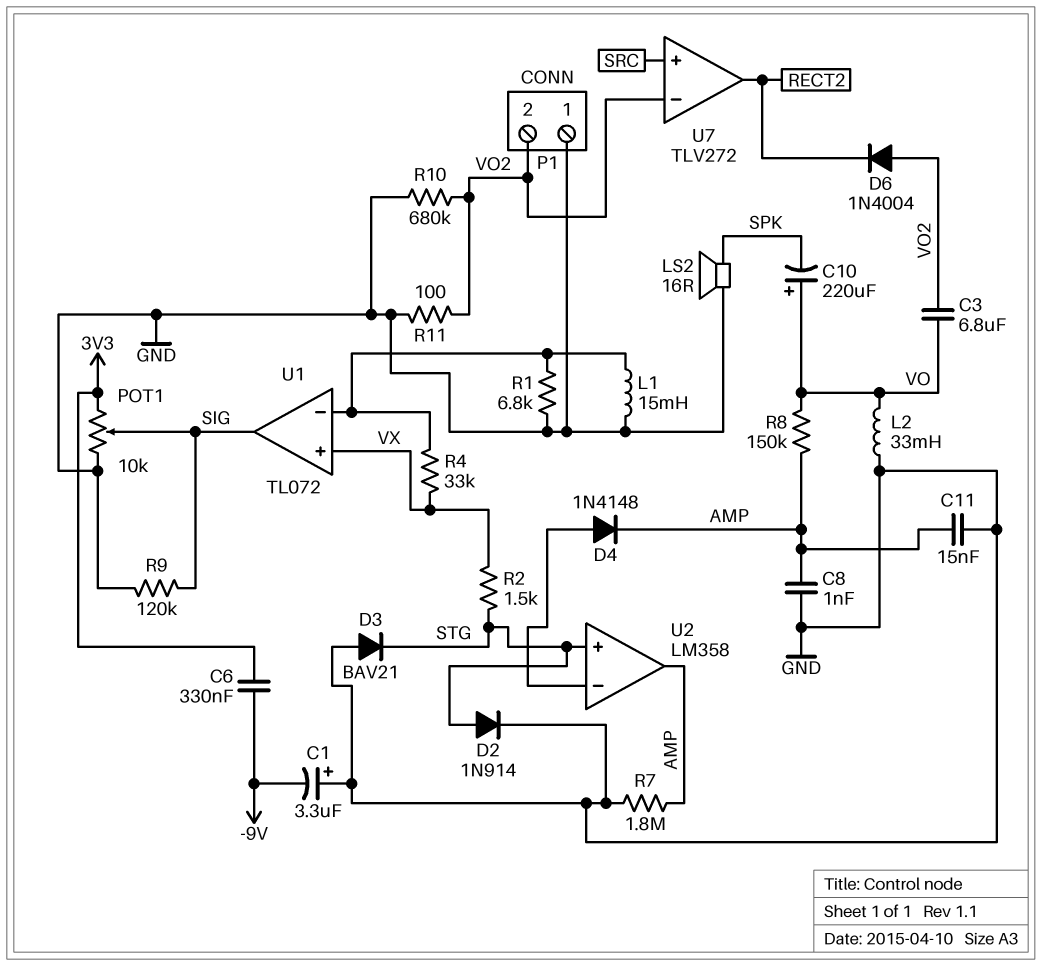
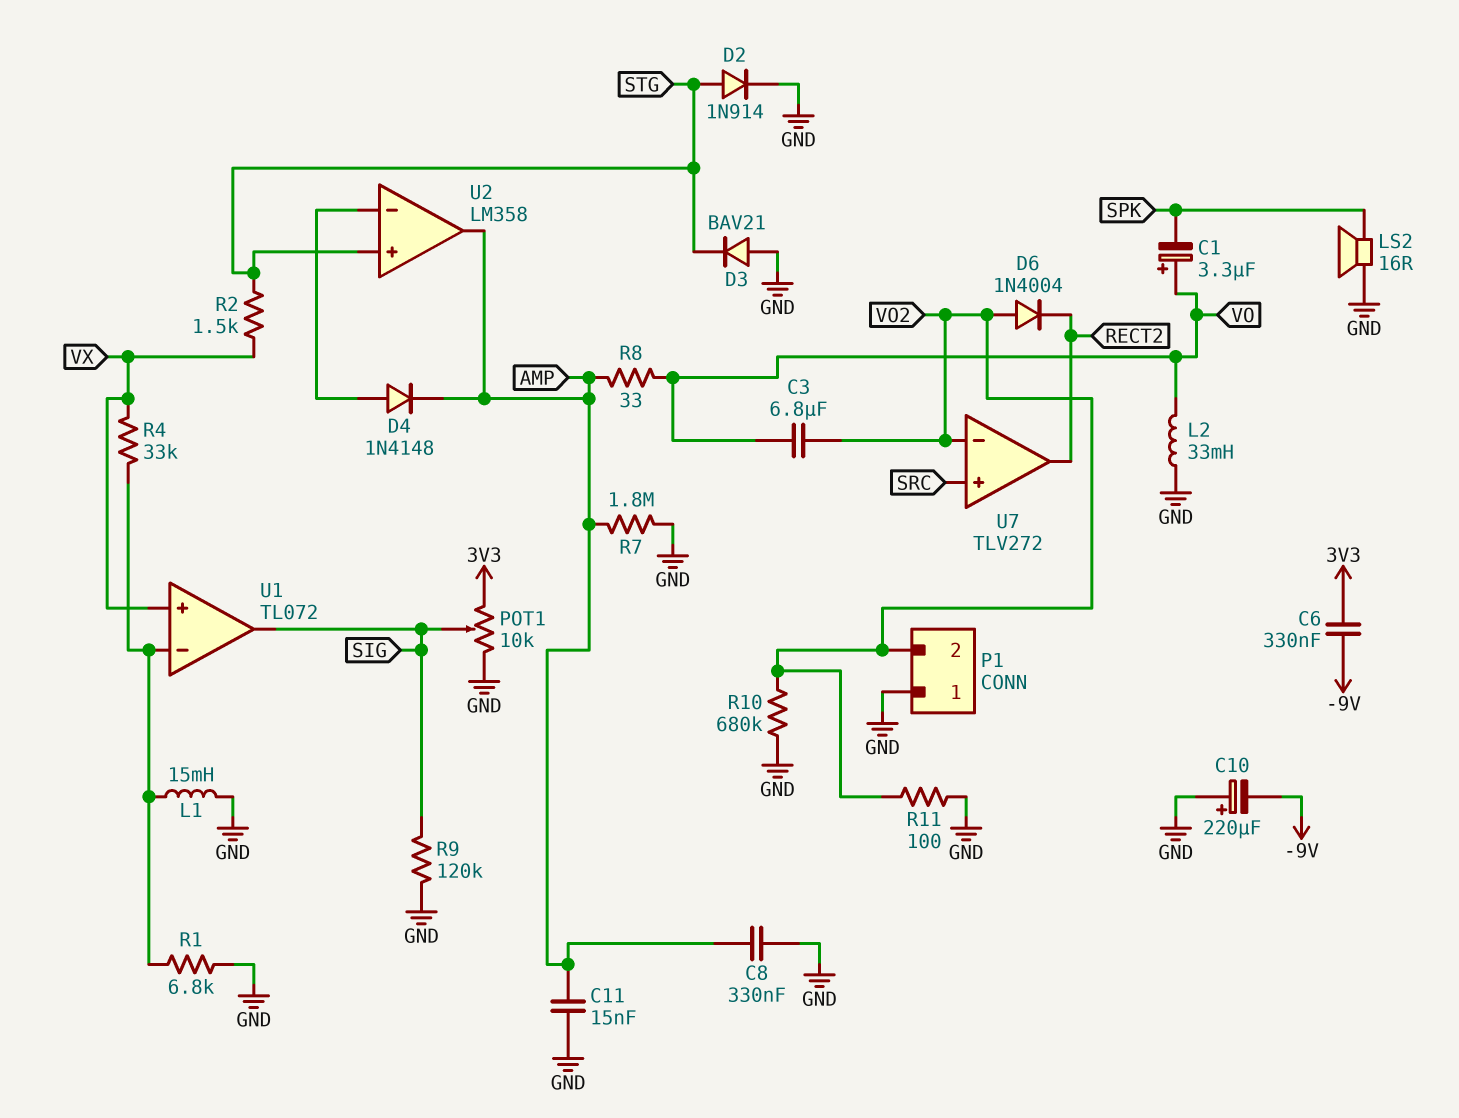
C1: 3.3uF (plus GND, minus -9V) -> 3.3uF (plus VO, minus SPK)
C8: 1nF (AMP, GND) -> 330nF (AMP, GND)
C10: 220uF (plus VO, minus SPK) -> 220uF (plus GND, minus -9V)
R8: 150k (AMP, VO) -> 33 (AMP, VO)

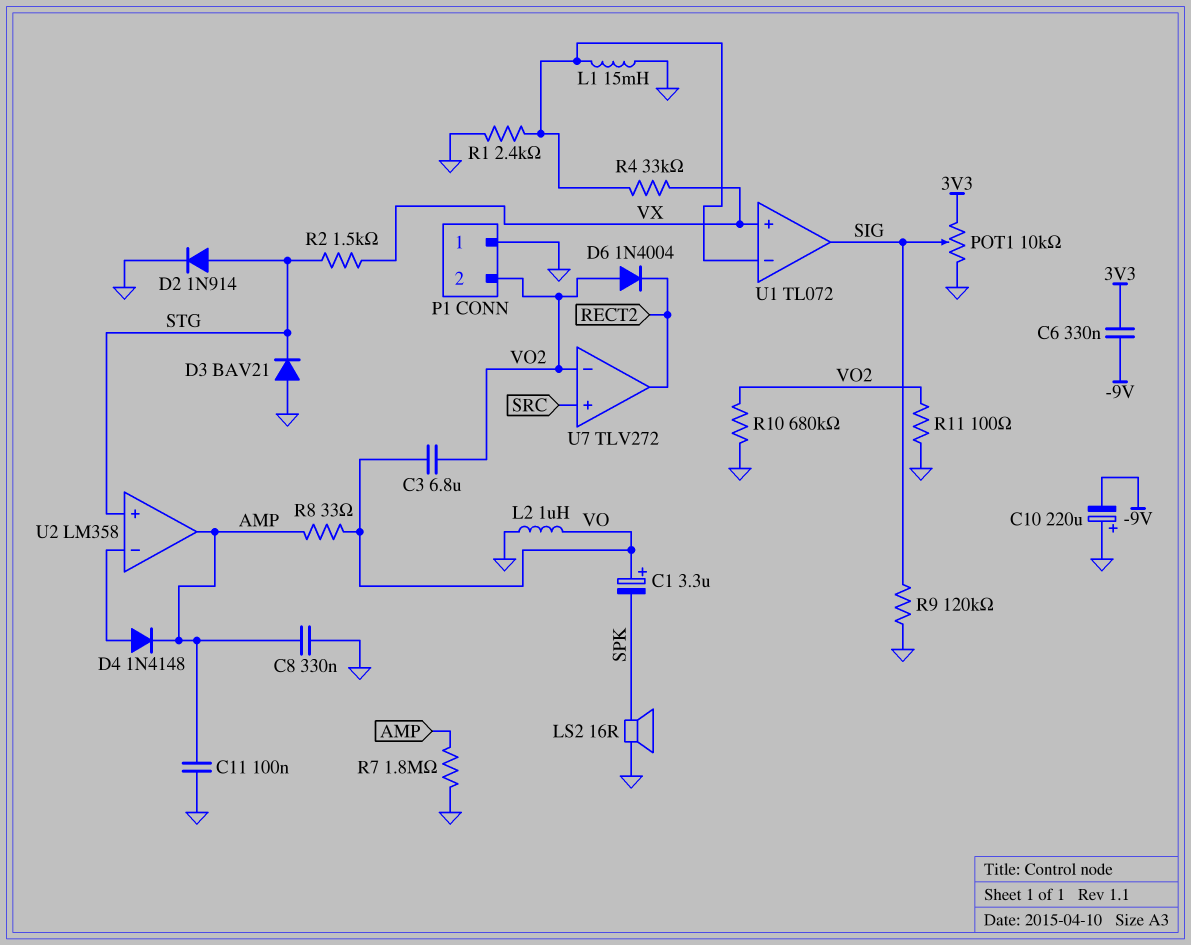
C11: 15nF (AMP, GND) -> 100nF (AMP, GND)
L2: 33mH (GND, VO) -> 1uH (GND, VO)
R1: 6.8k (GND, U1/in-) -> 2.4k (GND, U1/in-)

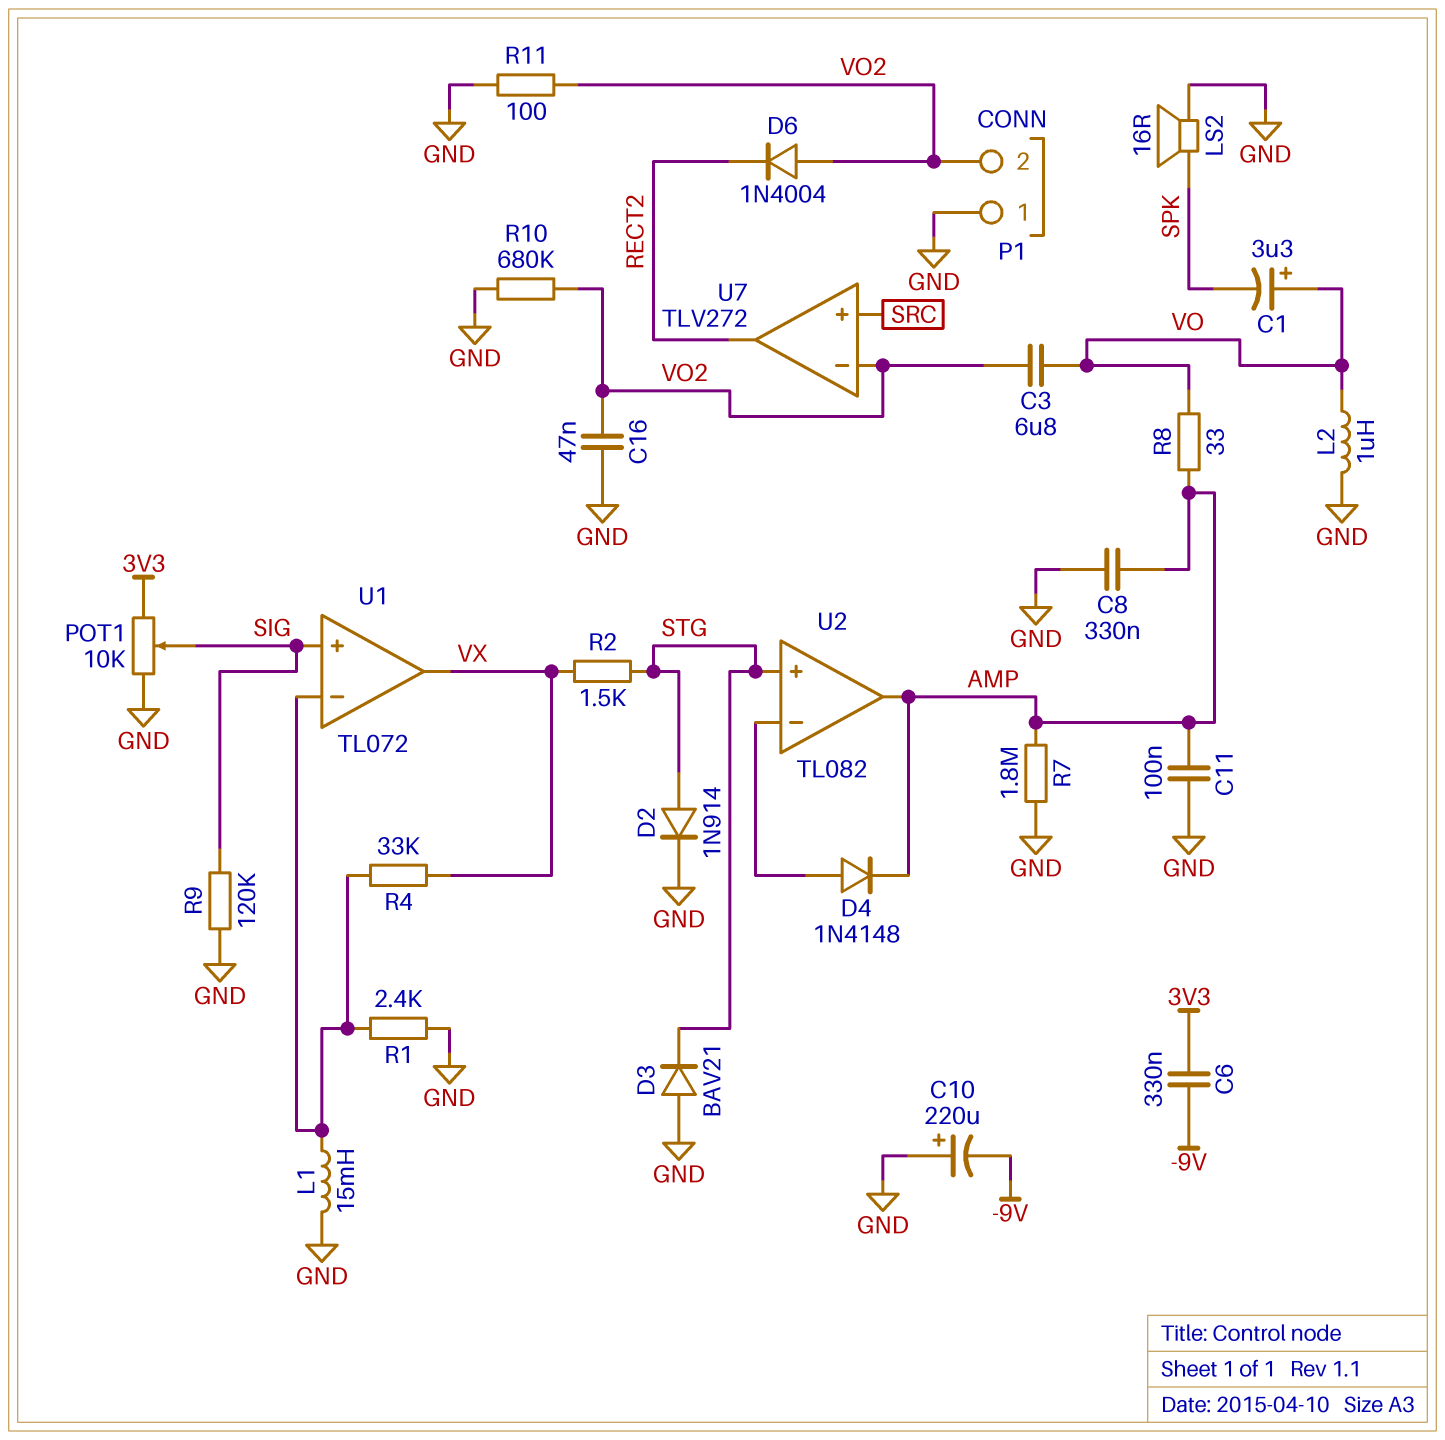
C16: none -> 47nF (GND, VO2)
U1 pin in+: VX -> SIG
U1 pin out: SIG -> VX
U2: LM358 -> TL082

